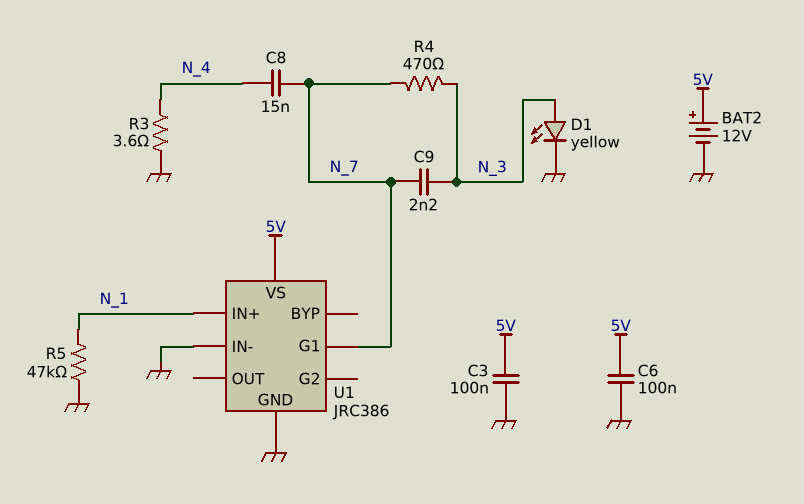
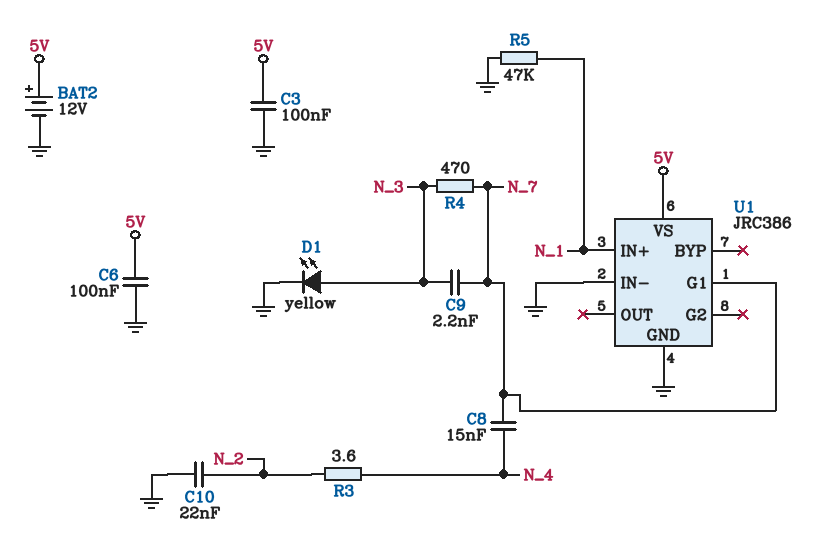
C10: none -> 22nF (GND, N_2)
R3: 3.6 (GND, N_4) -> 3.6 (N_2, N_4)

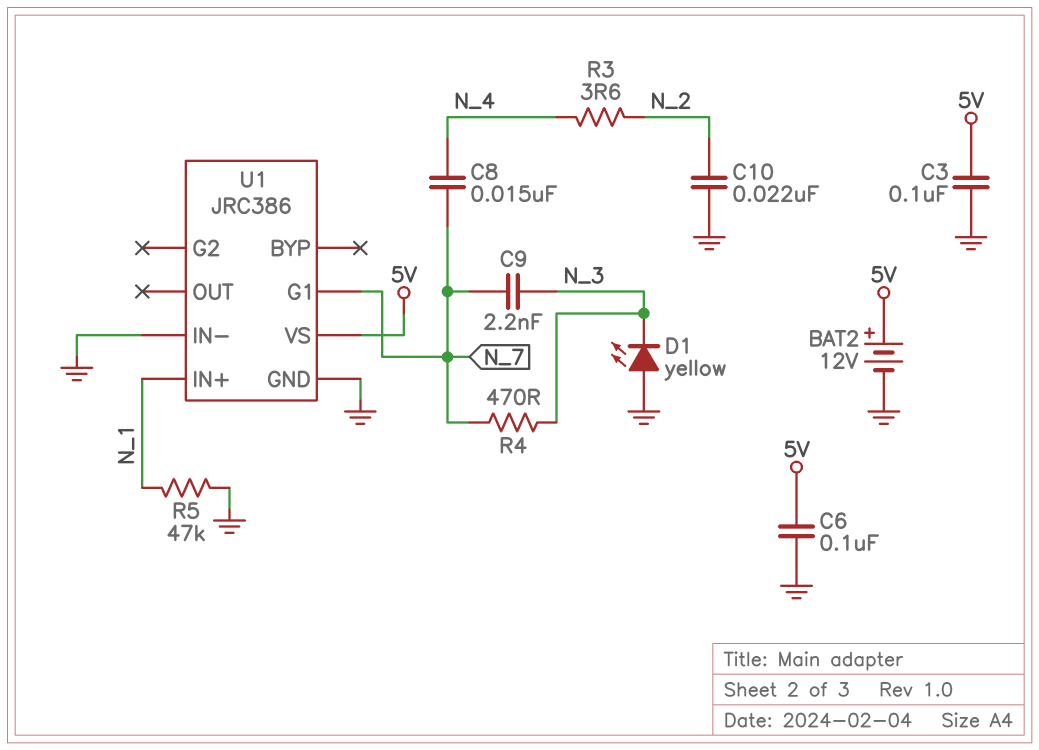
D1: LED yellow (A N_3, K GND) -> LED yellow (A GND, K N_3)

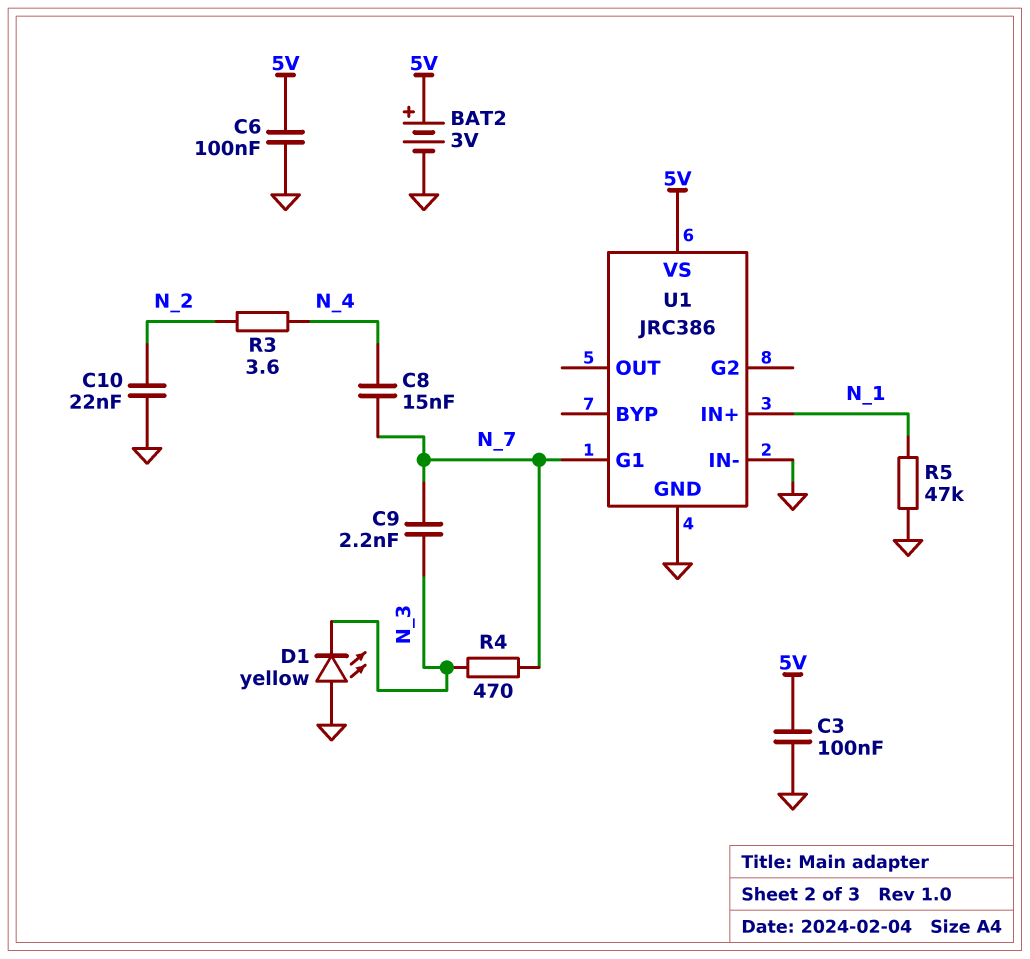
BAT2: 12V (plus 5V, minus GND) -> 3V (plus 5V, minus GND)

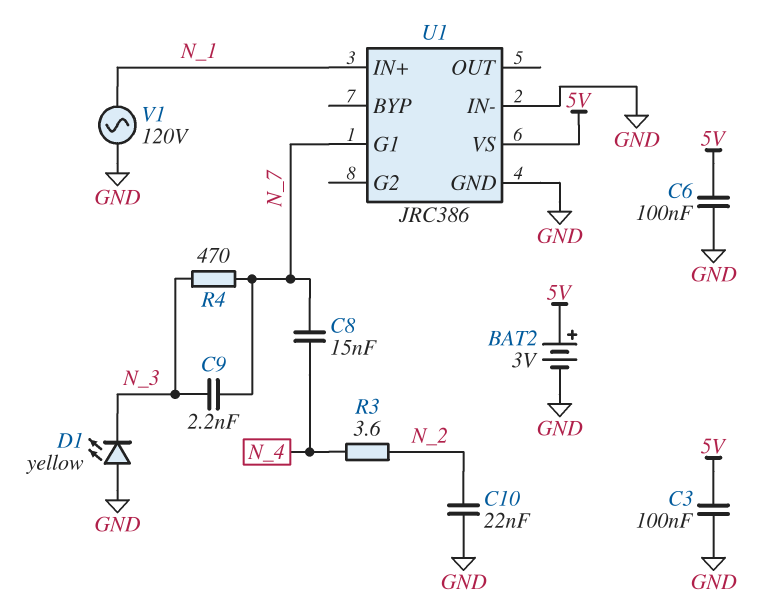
R5: 47k (GND, N_1) -> none
V1: none -> AC 120V (GND, N_1)

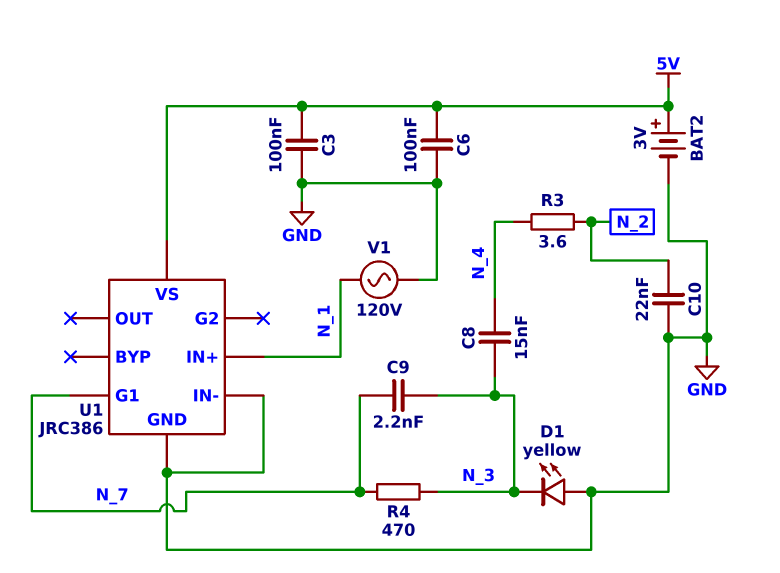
C8: 15nF (N_4, N_7) -> 15nF (N_3, N_4)

